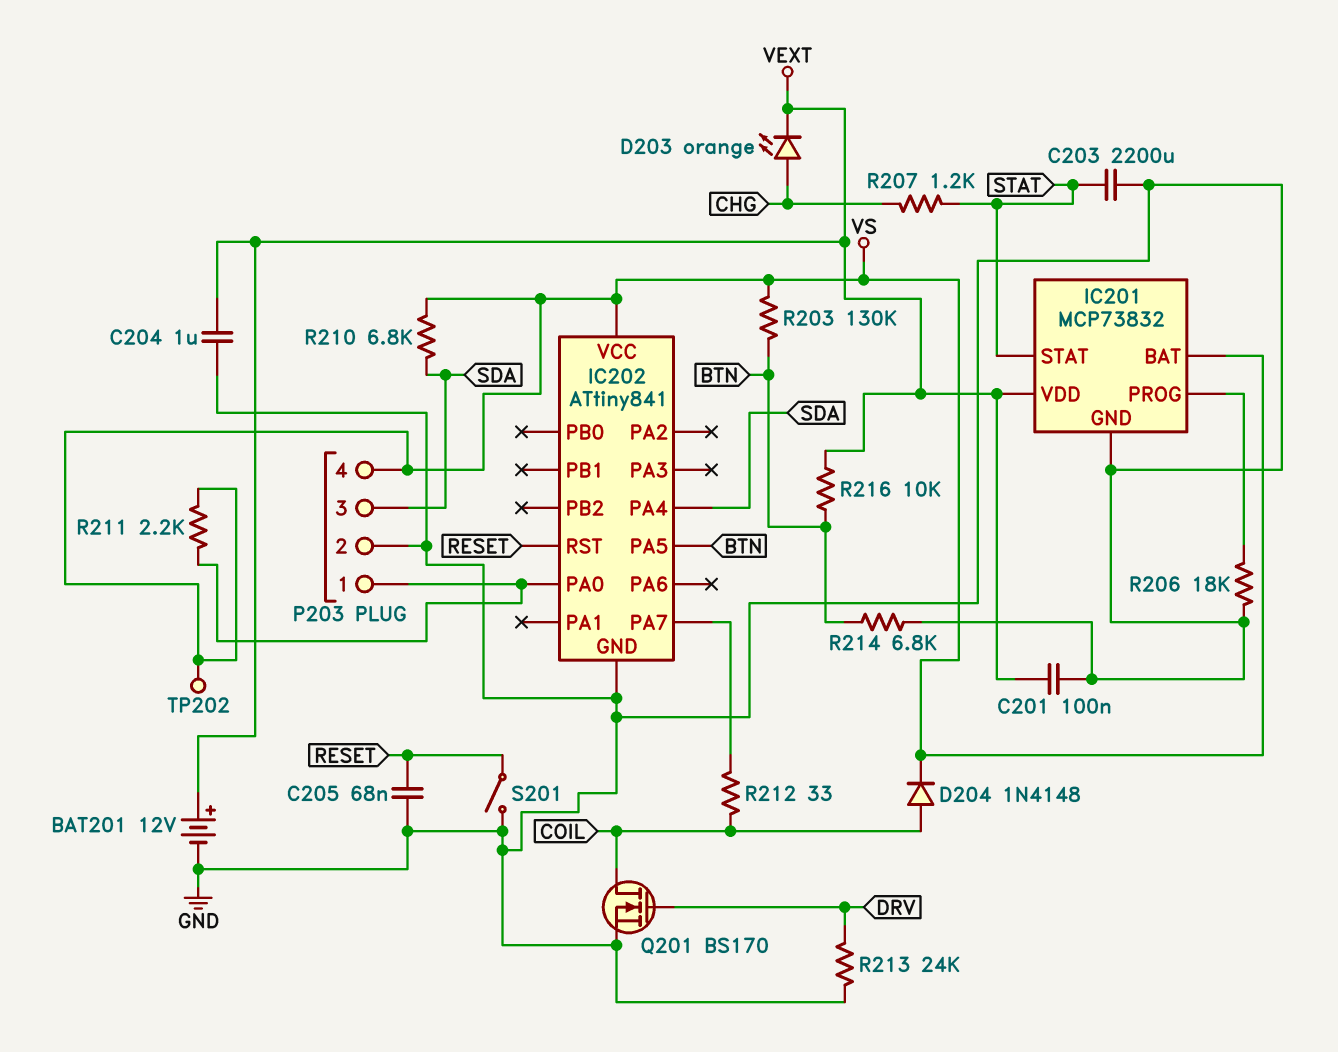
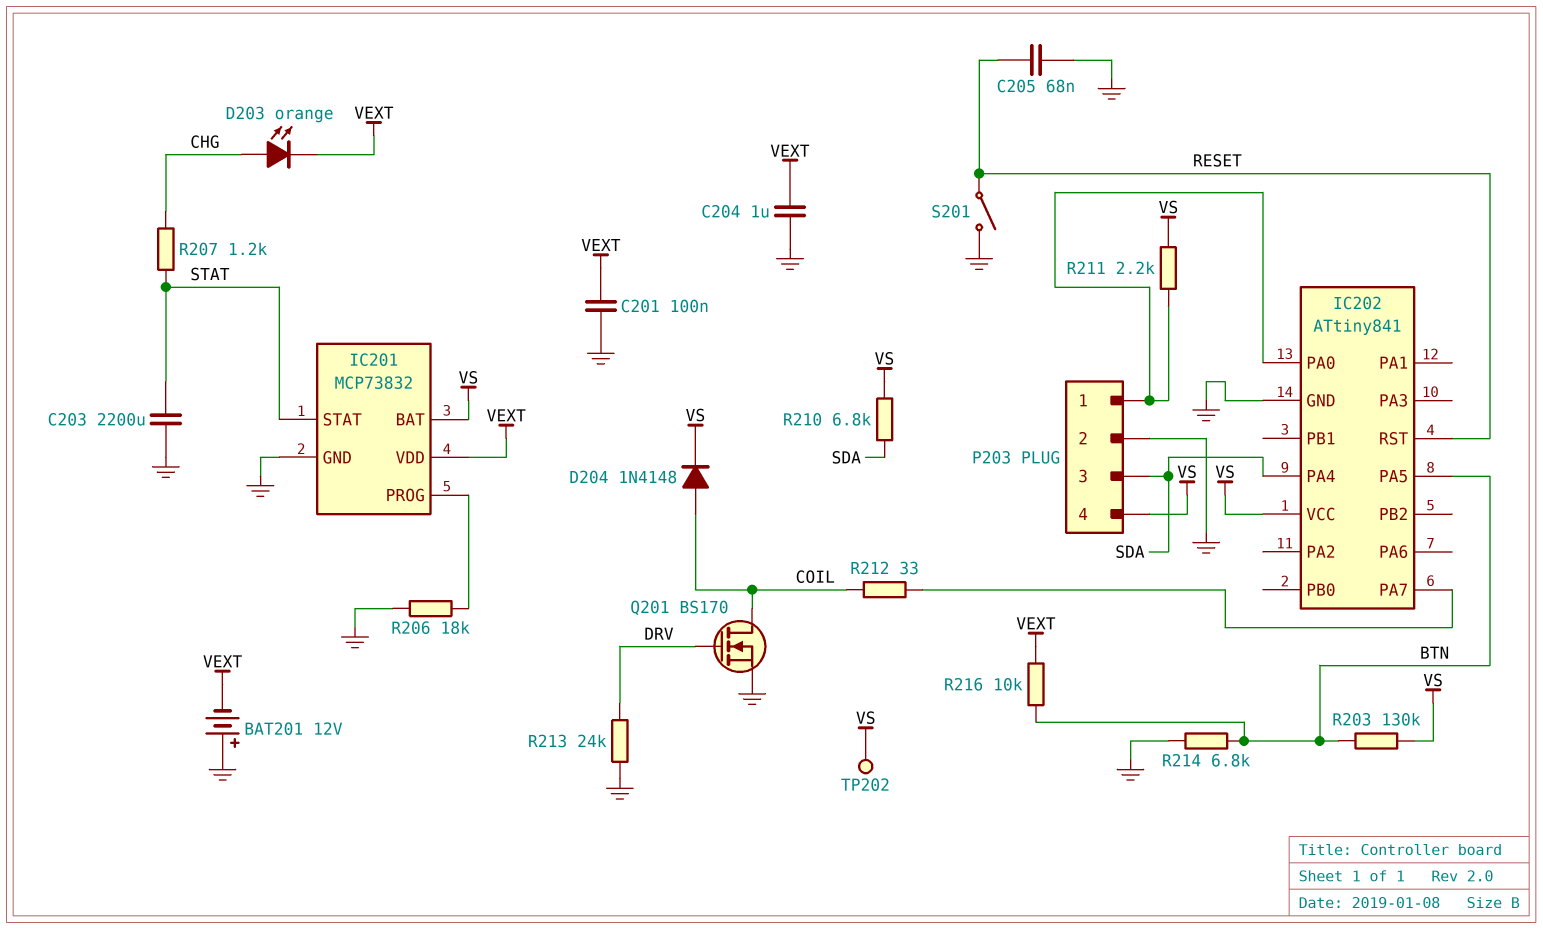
BAT201: 12V (plus VEXT, minus GND) -> 12V (plus GND, minus VEXT)

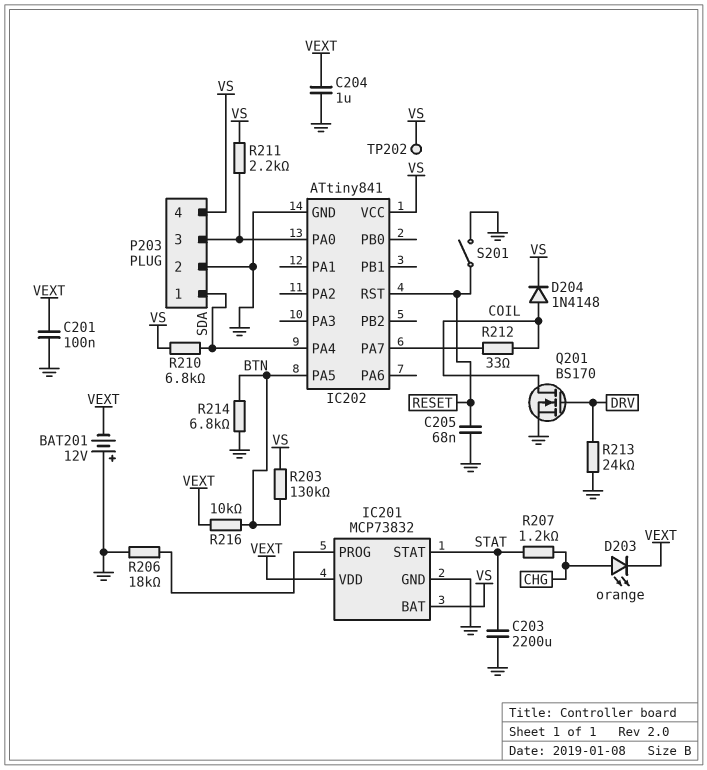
P203 pin 1: IC202/PA0 -> SDA
P203 pin 3: SDA -> IC202/PA0

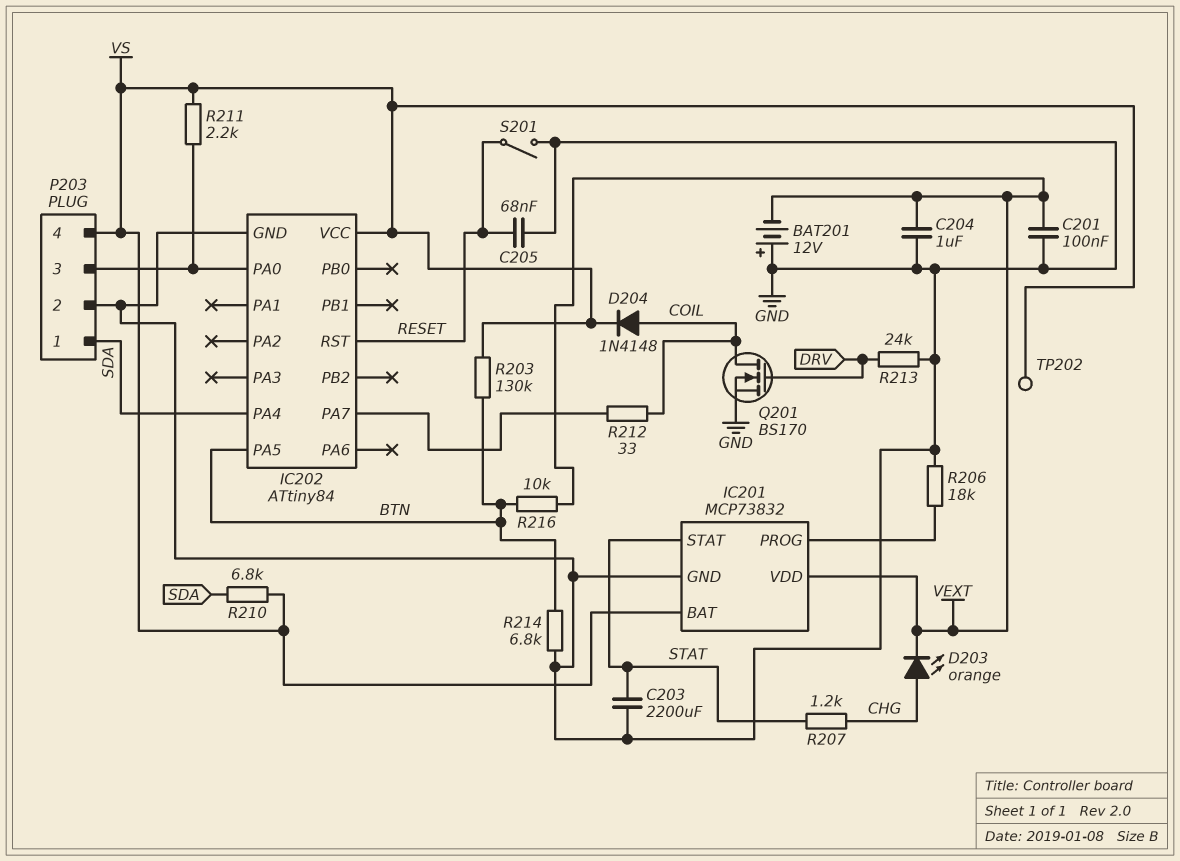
IC202: ATtiny841 -> ATtiny84

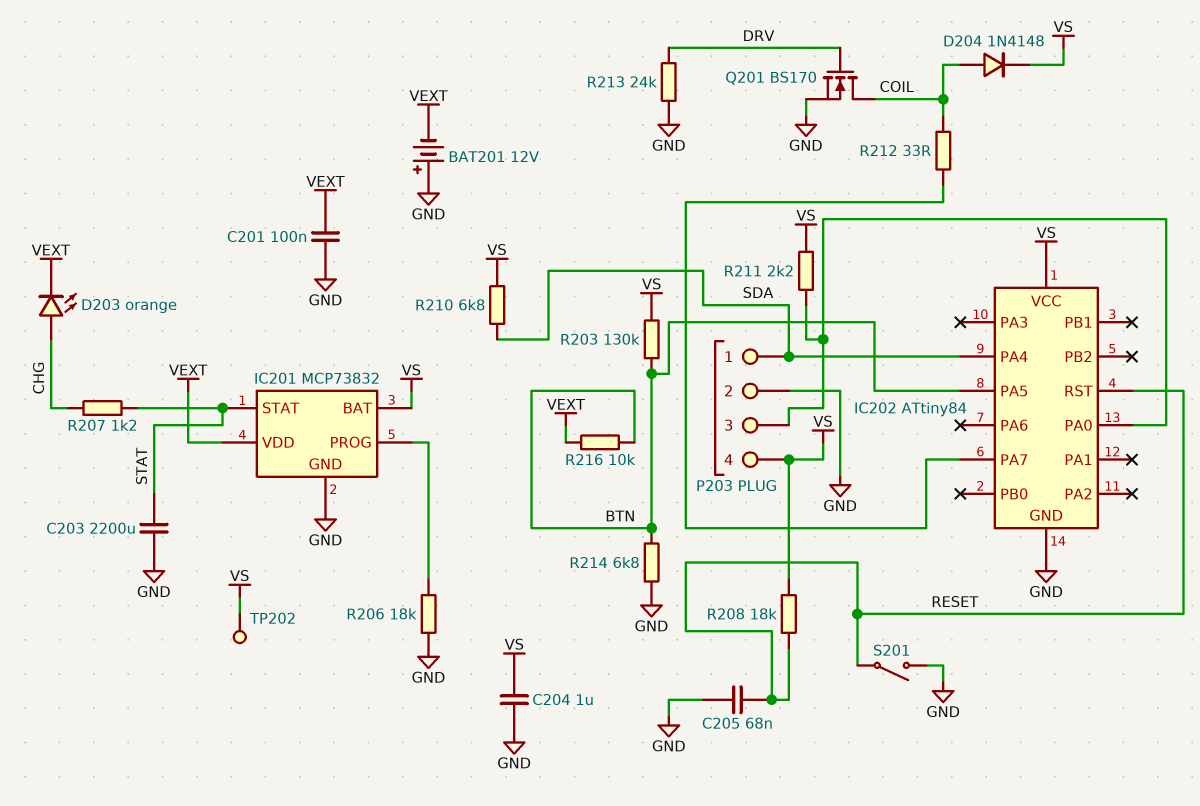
C204: 1uF (GND, VEXT) -> 1uF (GND, VS)
R208: none -> 18k (RESET, VS)

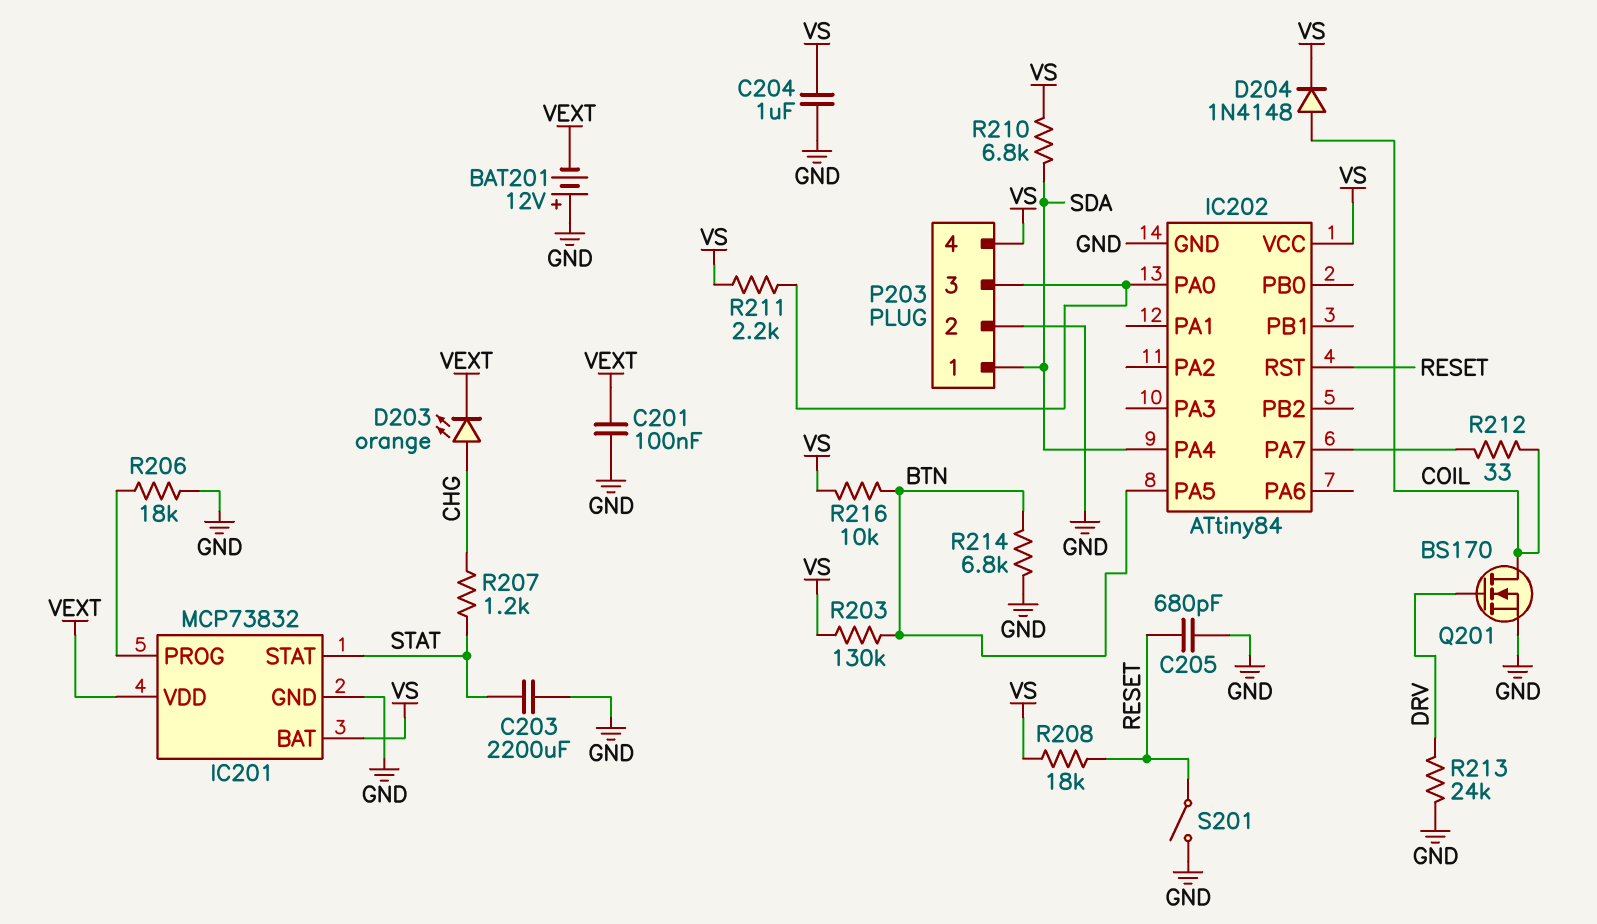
C205: 68nF (GND, RESET) -> 680pF (GND, RESET)
R216: 10k (BTN, VEXT) -> 10k (BTN, VS)
TP202: test point (VS) -> none

